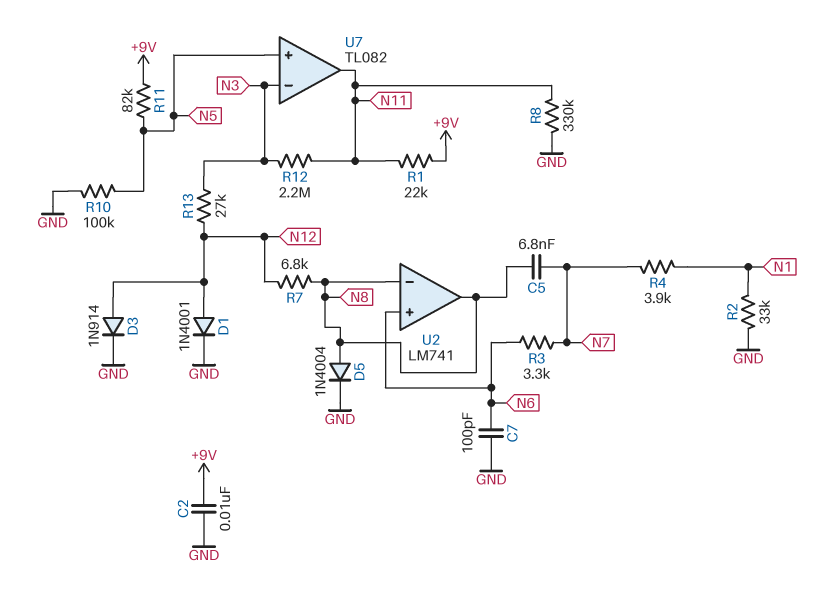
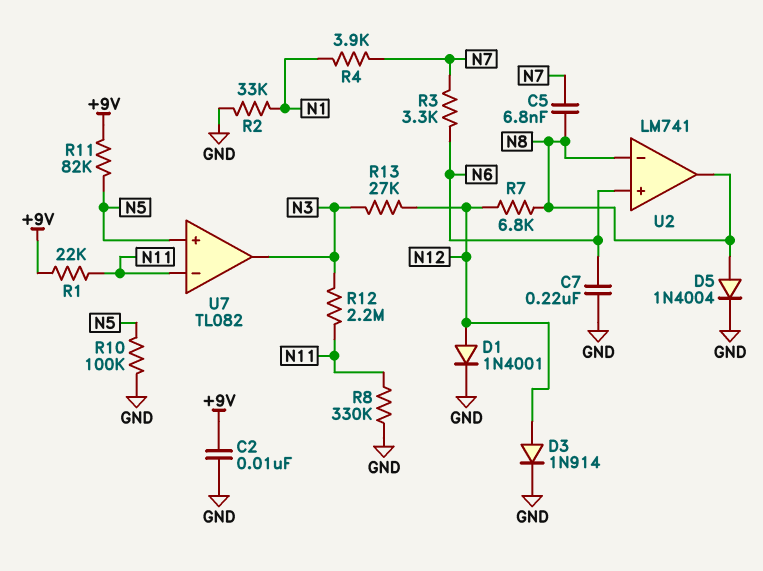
C7: 100pF (GND, N6) -> 220nF (GND, N6)
U7 pin in-: N3 -> N11
U7 pin out: N11 -> N3

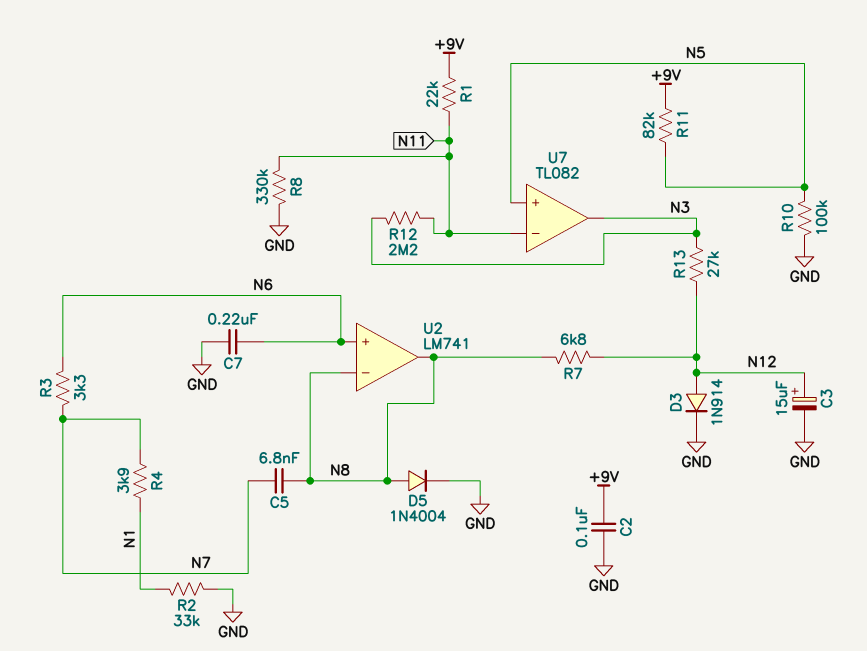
C2: 10nF (+9V, GND) -> 100nF (+9V, GND)
C3: none -> 15uF (plus N12, minus GND)
D1: diode 1N4001 (A N12, K GND) -> none

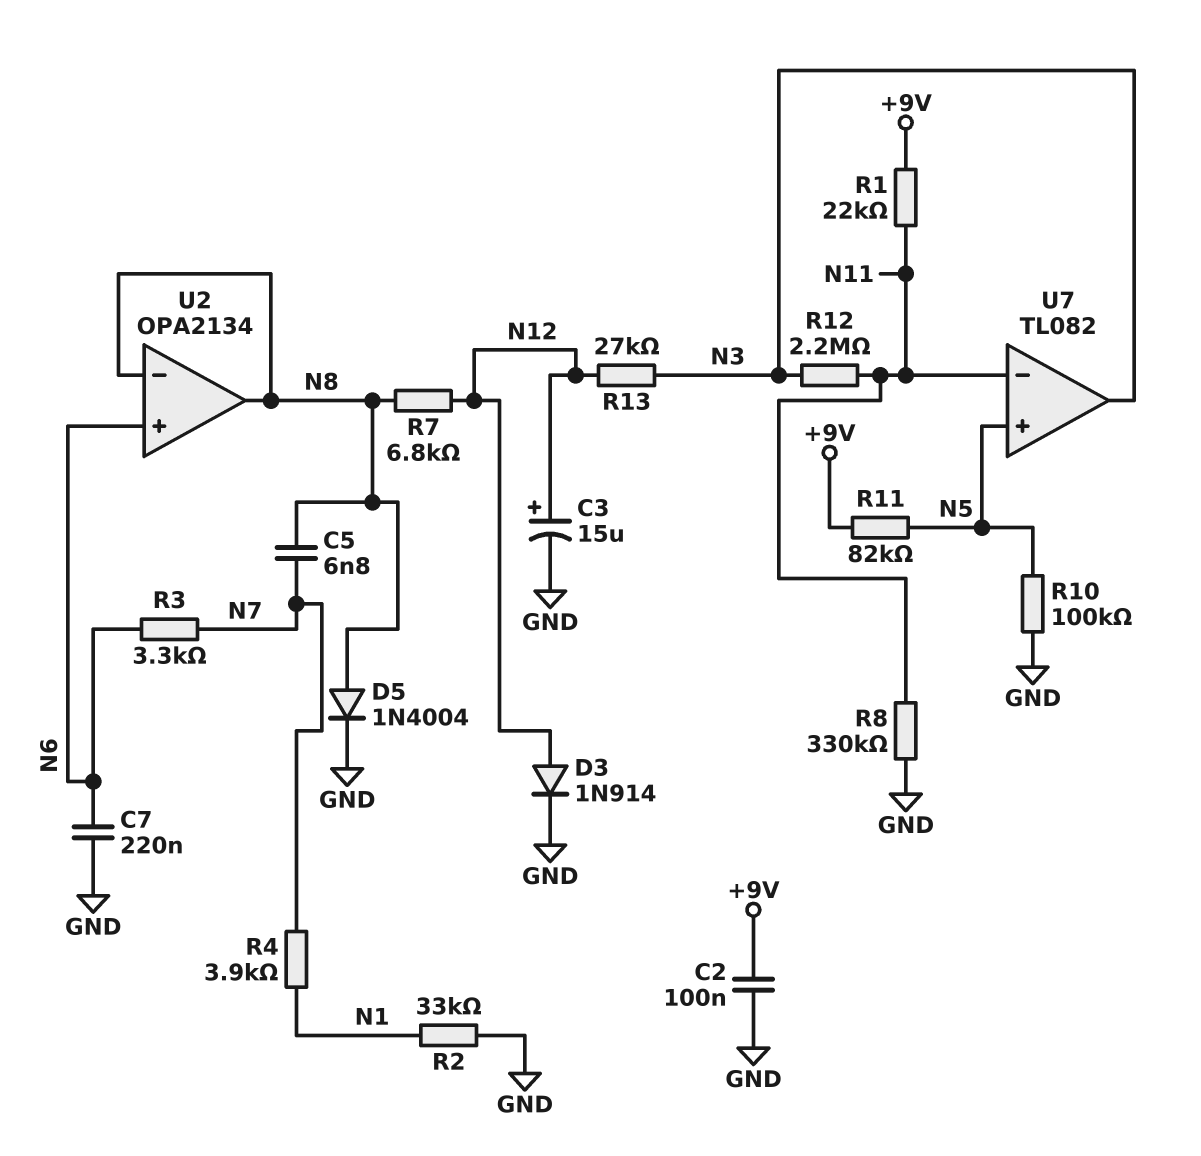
U2: LM741 -> OPA2134

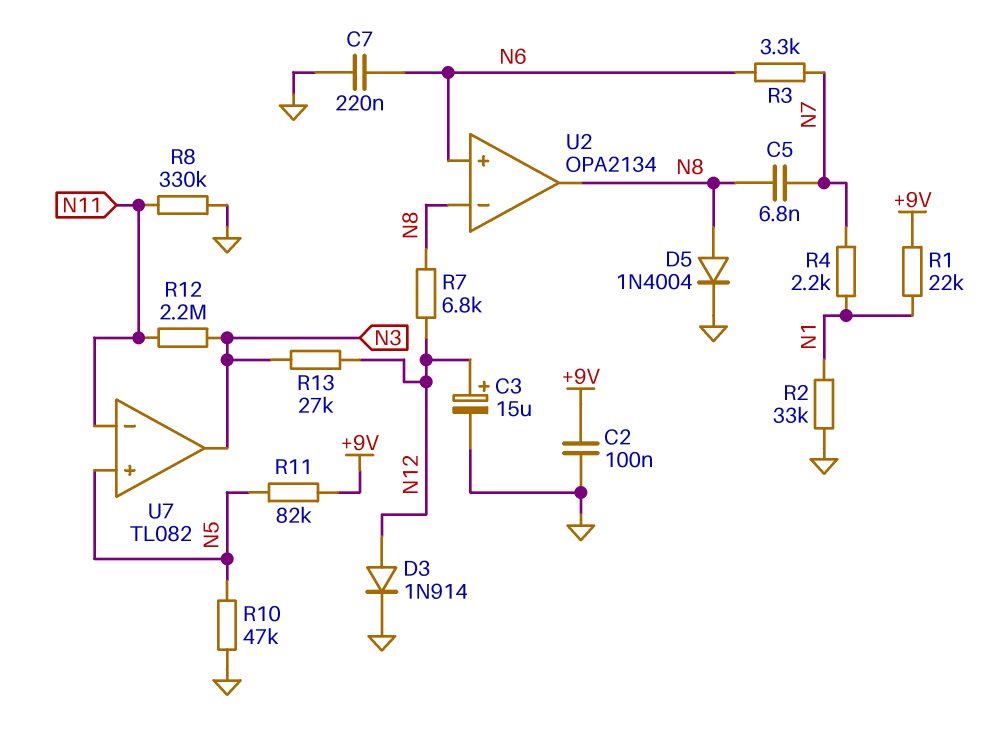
R1: 22k (+9V, N11) -> 22k (+9V, N1)
R4: 3.9k (N1, N7) -> 2.2k (N1, N7)
R10: 100k (GND, N5) -> 47k (GND, N5)

